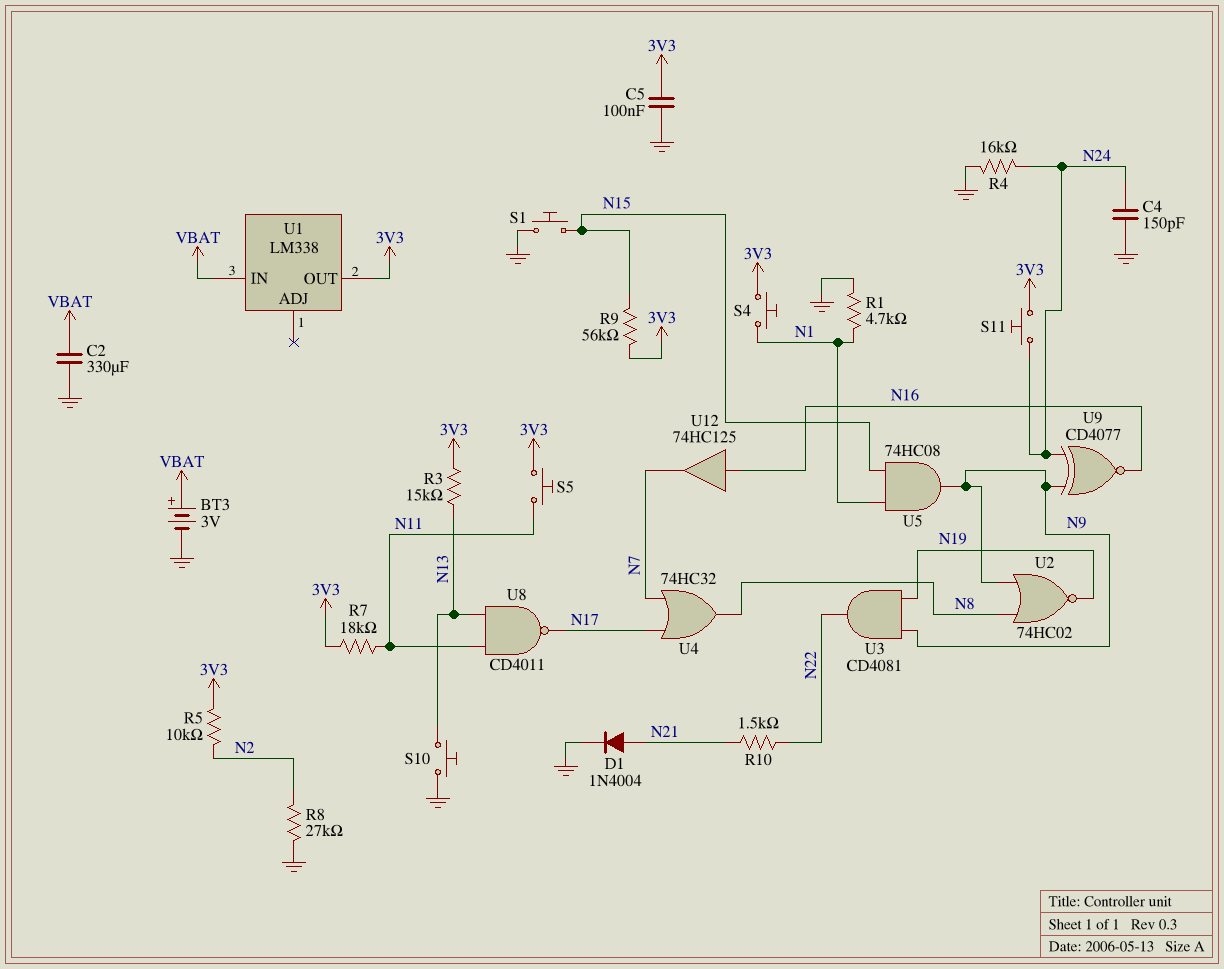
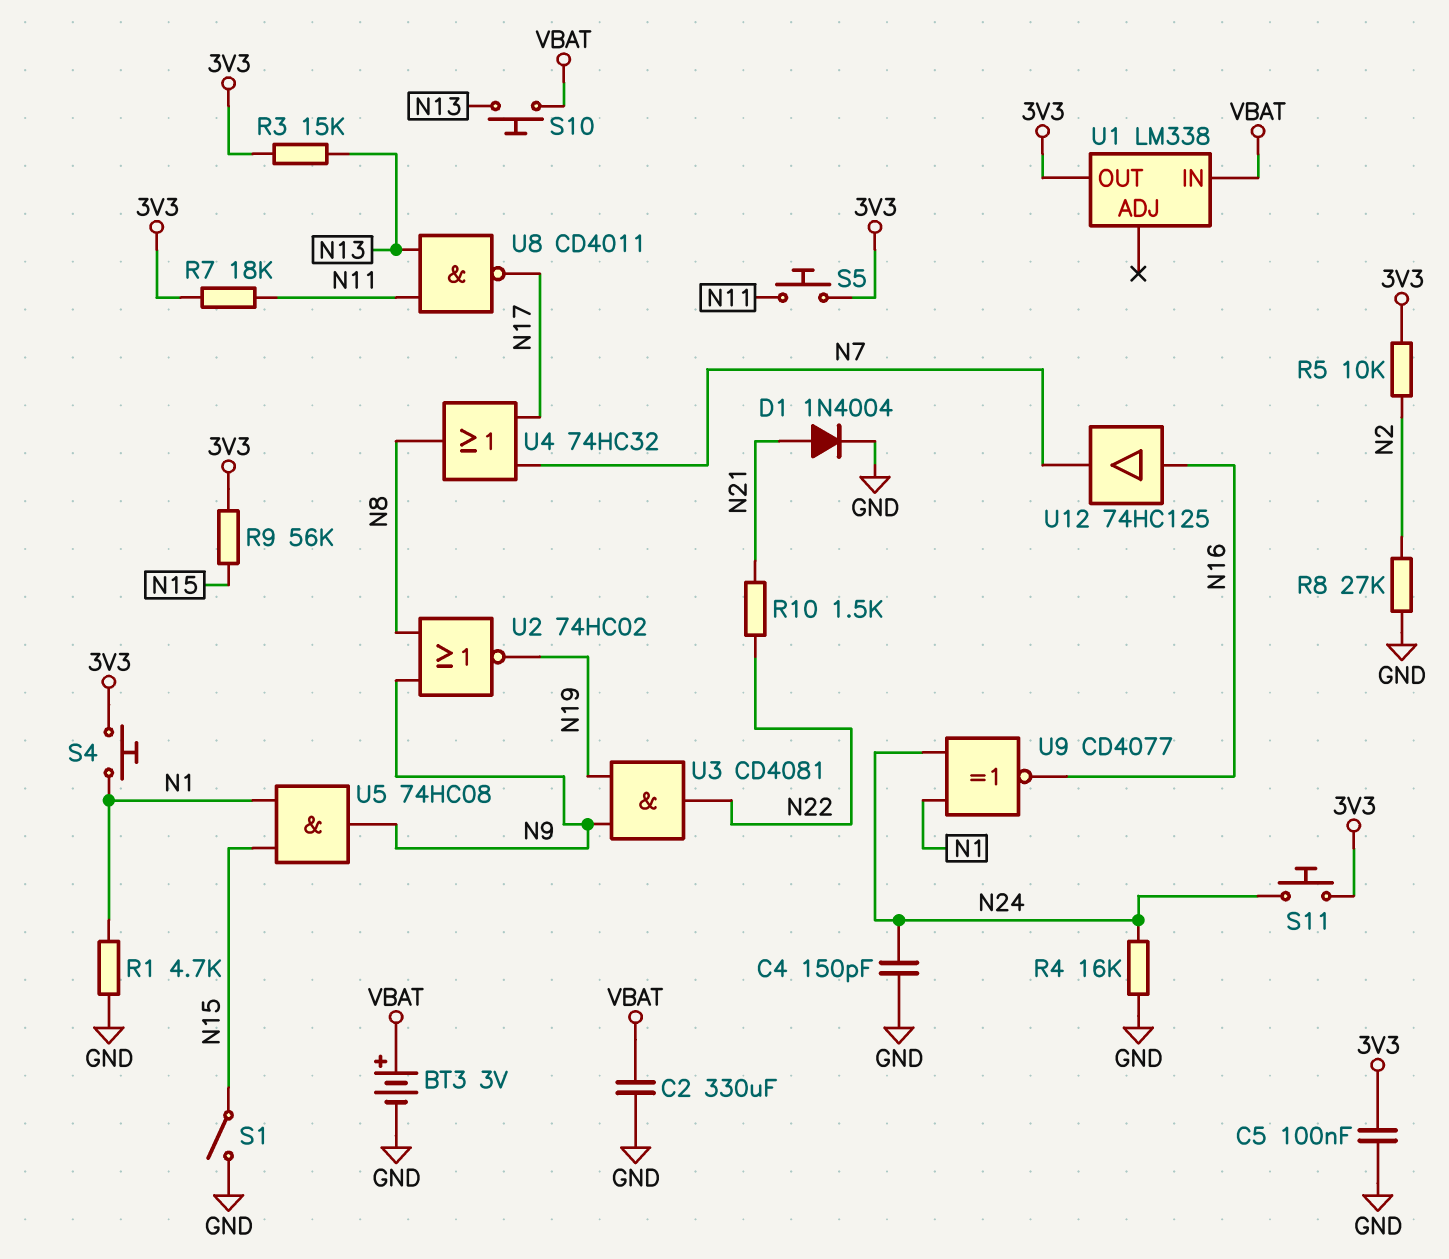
S1: button (GND, N15) -> switch (GND, N15)
S10: button (GND, N13) -> button (N13, VBAT)
U9: XNOR CD4077 (in N9, in N24, out N16) -> XNOR CD4077 (in N1, in N24, out N16)

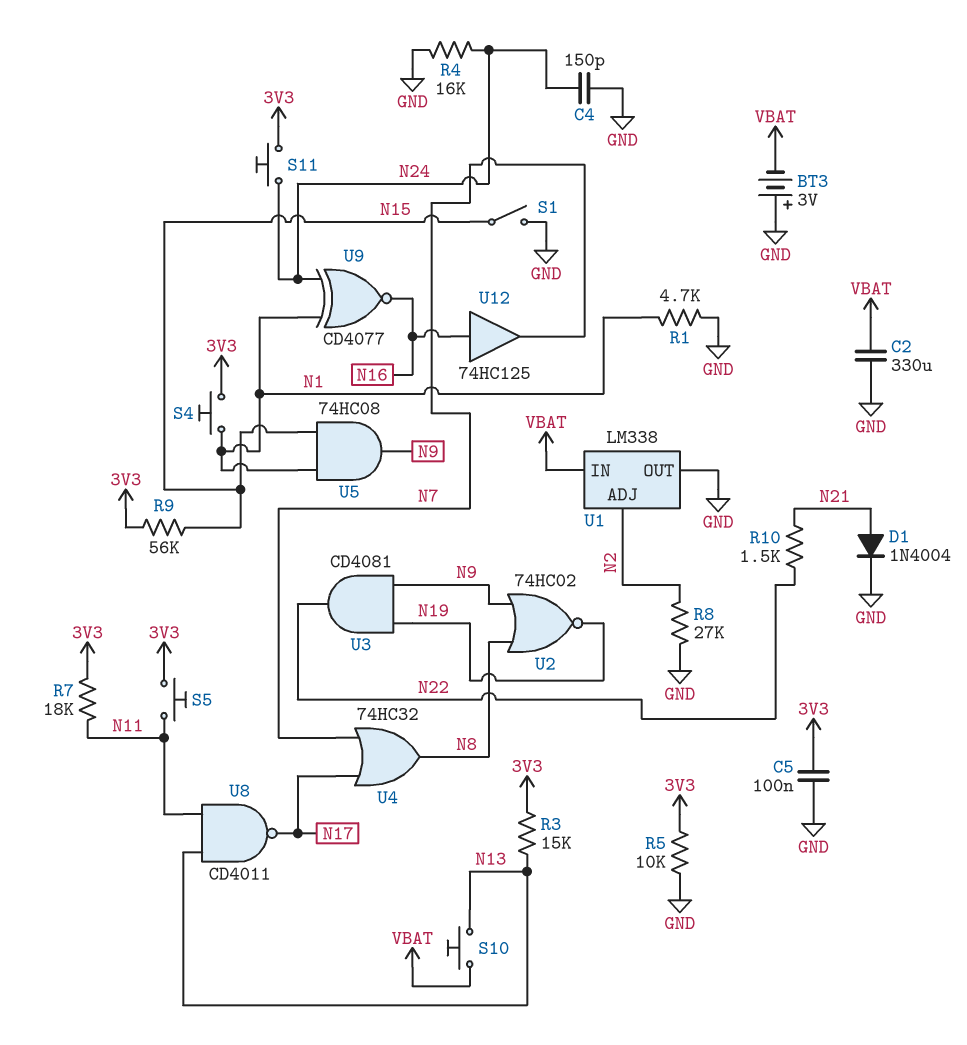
BT3: 3V (plus VBAT, minus GND) -> 3V (plus GND, minus VBAT)
R5: 10k (3V3, N2) -> 10k (3V3, GND)
U1 pin ADJ: none -> N2
U1 pin OUT: 3V3 -> GND

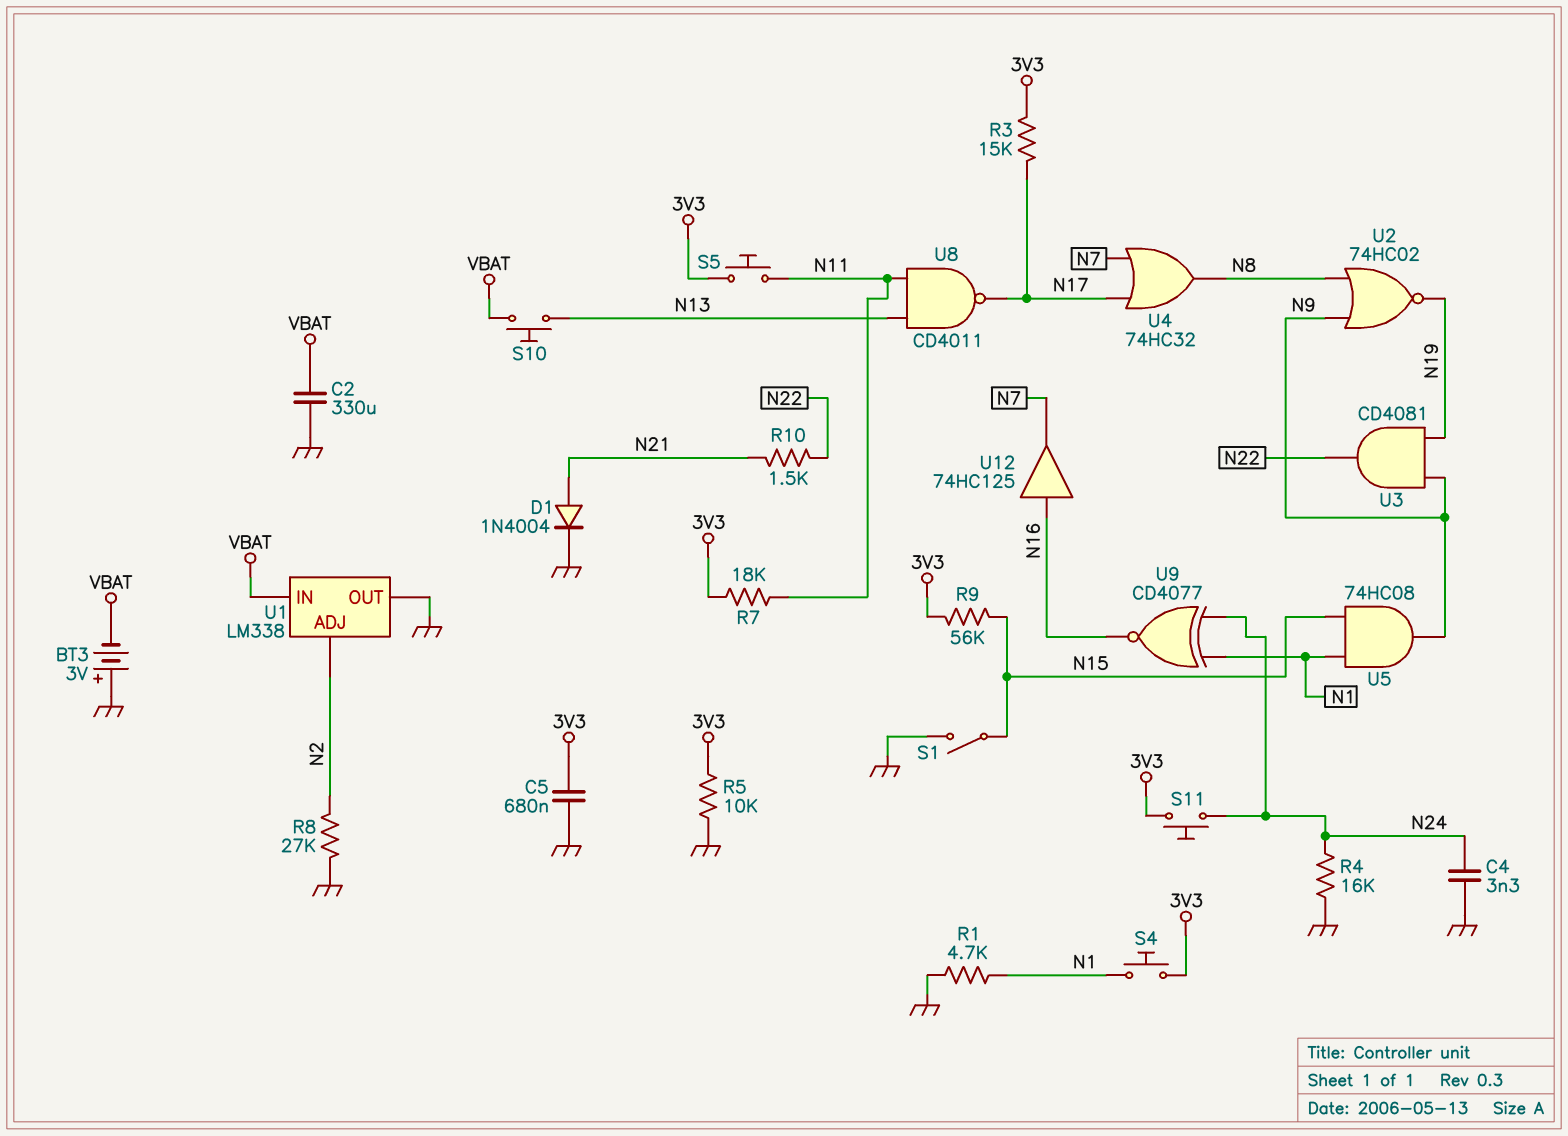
C4: 150pF (GND, N24) -> 3.3nF (GND, N24)
C5: 100nF (3V3, GND) -> 680nF (3V3, GND)
R3: 15k (3V3, N13) -> 15k (3V3, N17)

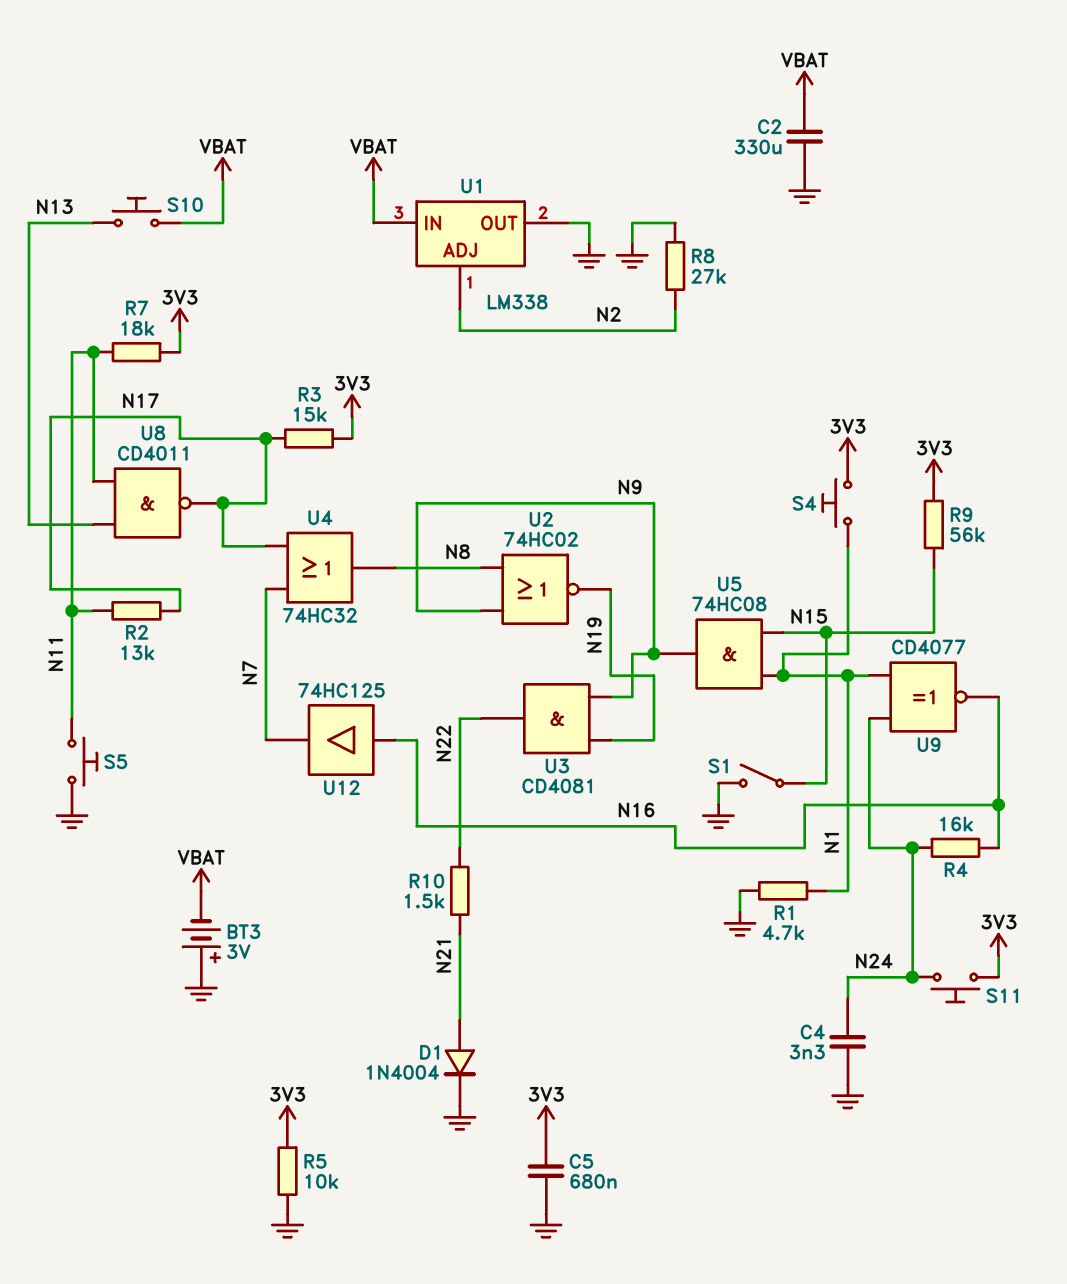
R2: none -> 13k (N11, N17)
R4: 16k (GND, N24) -> 16k (N16, N24)
S5: button (3V3, N11) -> button (GND, N11)

